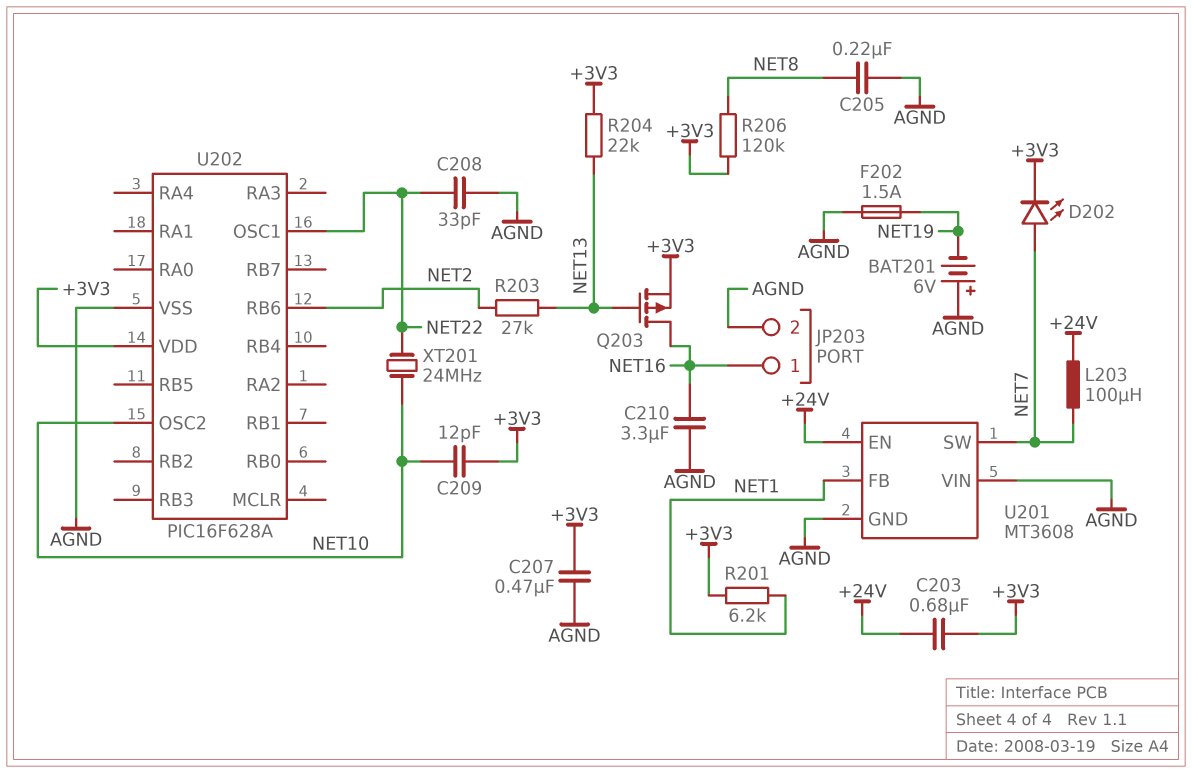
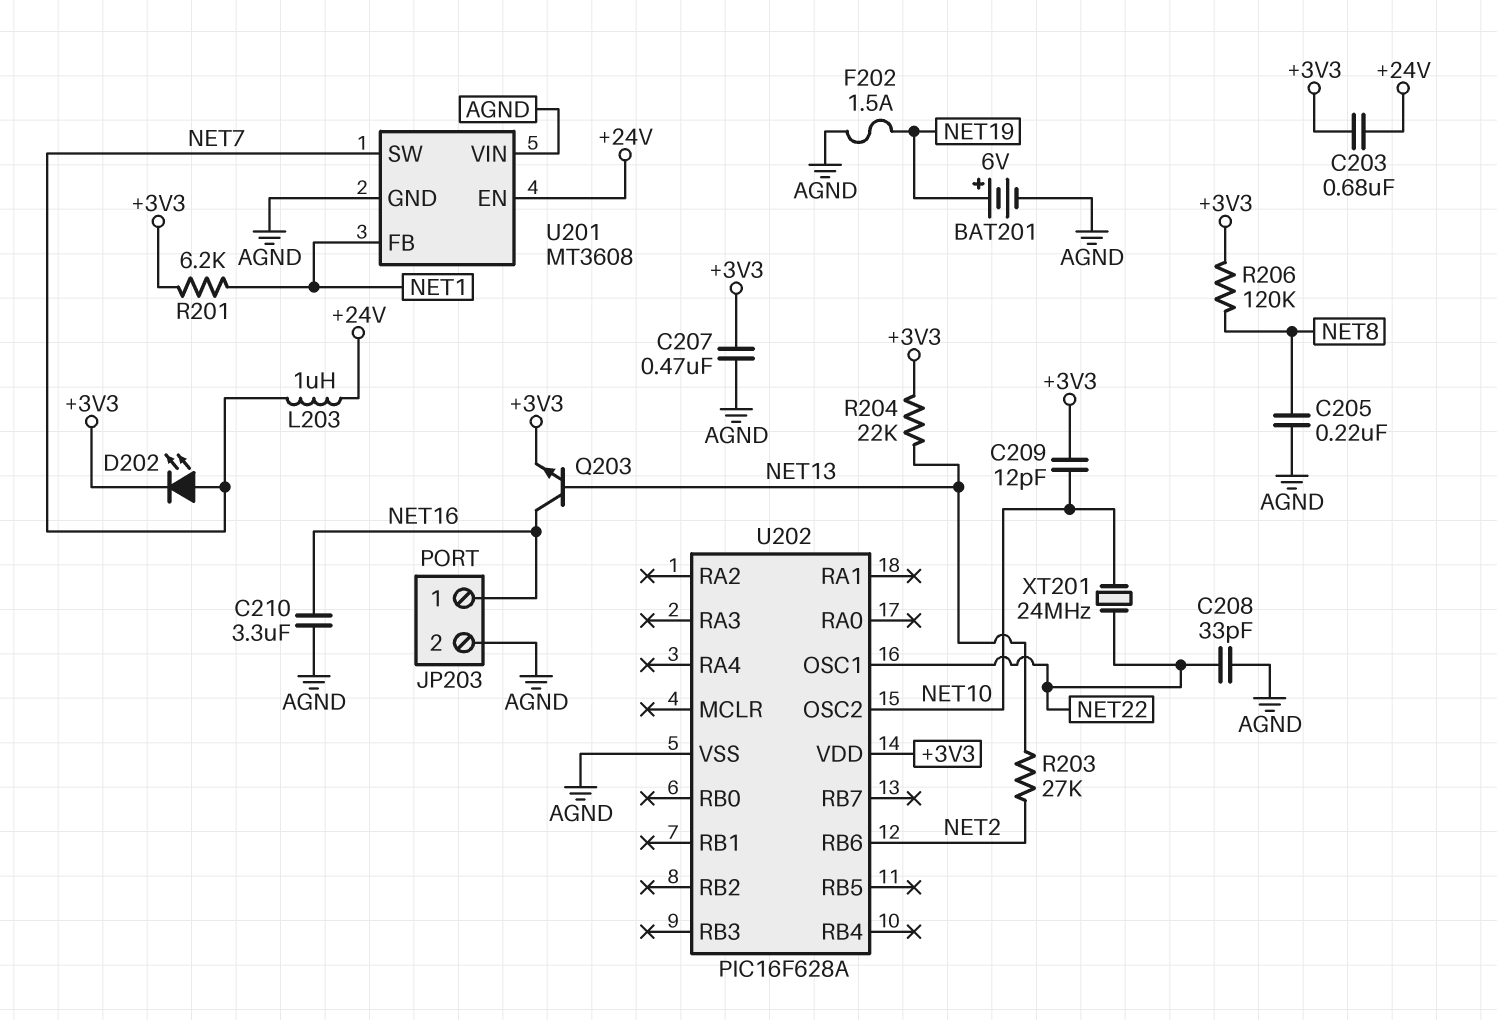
BAT201: 6V (plus AGND, minus NET19) -> 6V (plus NET19, minus AGND)
L203: 100uH (+24V, NET7) -> 1uH (+24V, NET7)
Q203: PMOS (G NET13, D NET16, S +3V3) -> NPN (B NET13, C NET16, E +3V3)

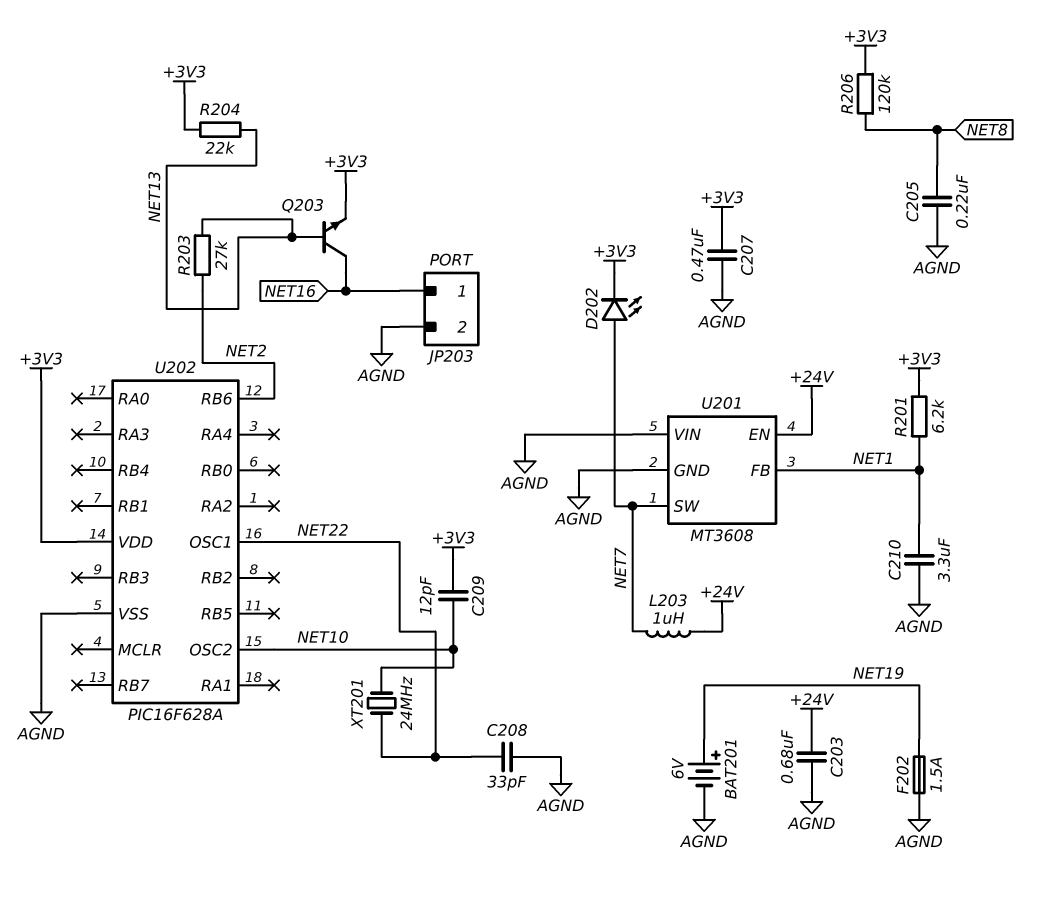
C203: 680nF (+3V3, +24V) -> 680nF (+24V, AGND)
C210: 3.3uF (AGND, NET16) -> 3.3uF (AGND, NET1)

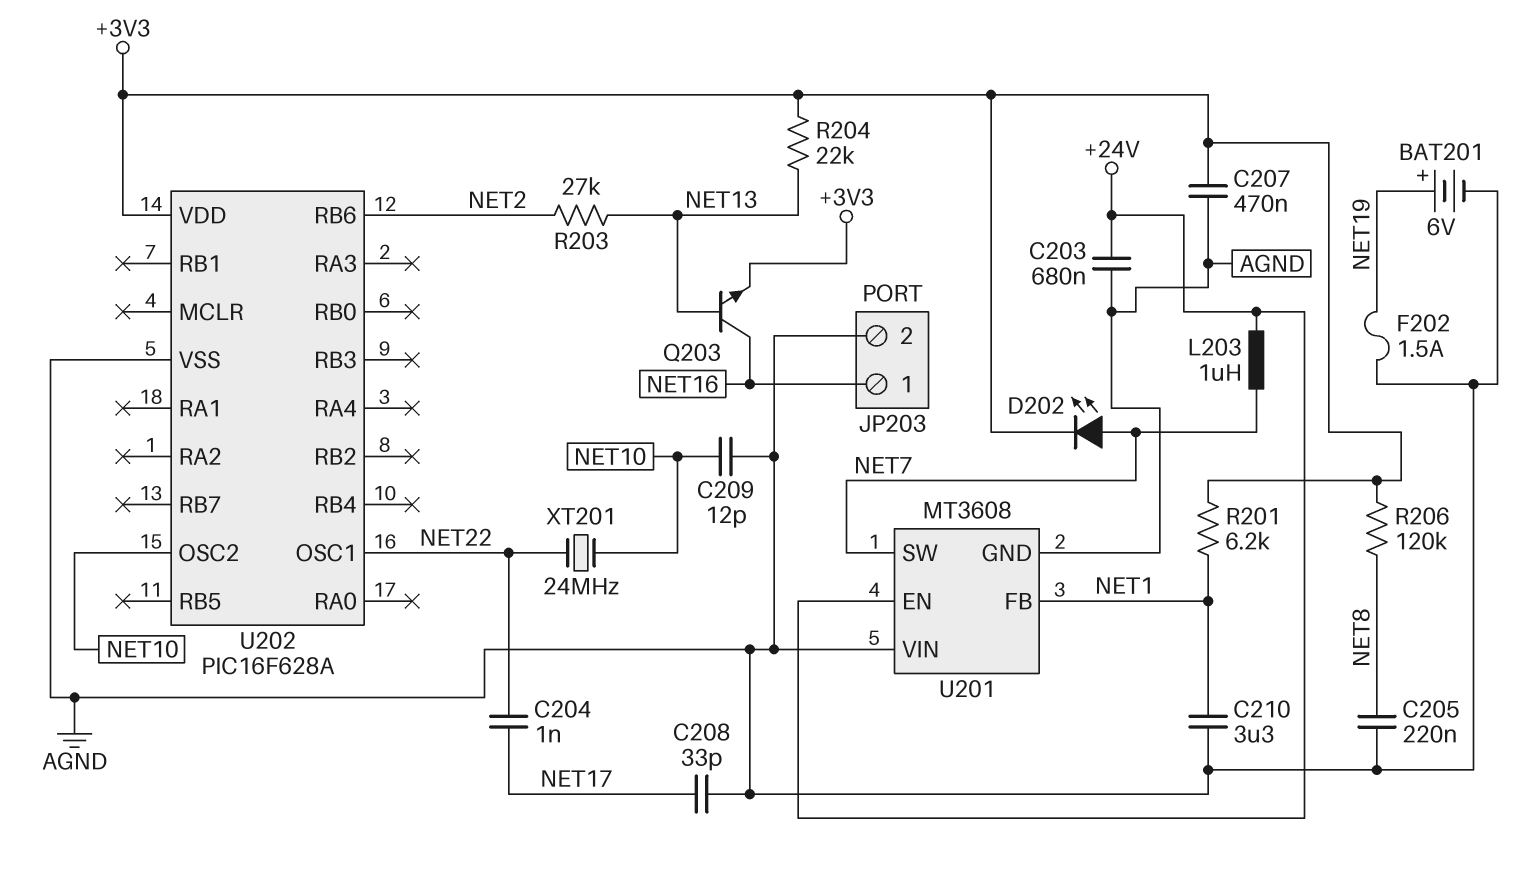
C204: none -> 1nF (NET17, NET22)
C208: 33pF (AGND, NET22) -> 33pF (AGND, NET17)
C209: 12pF (+3V3, NET10) -> 12pF (AGND, NET10)

